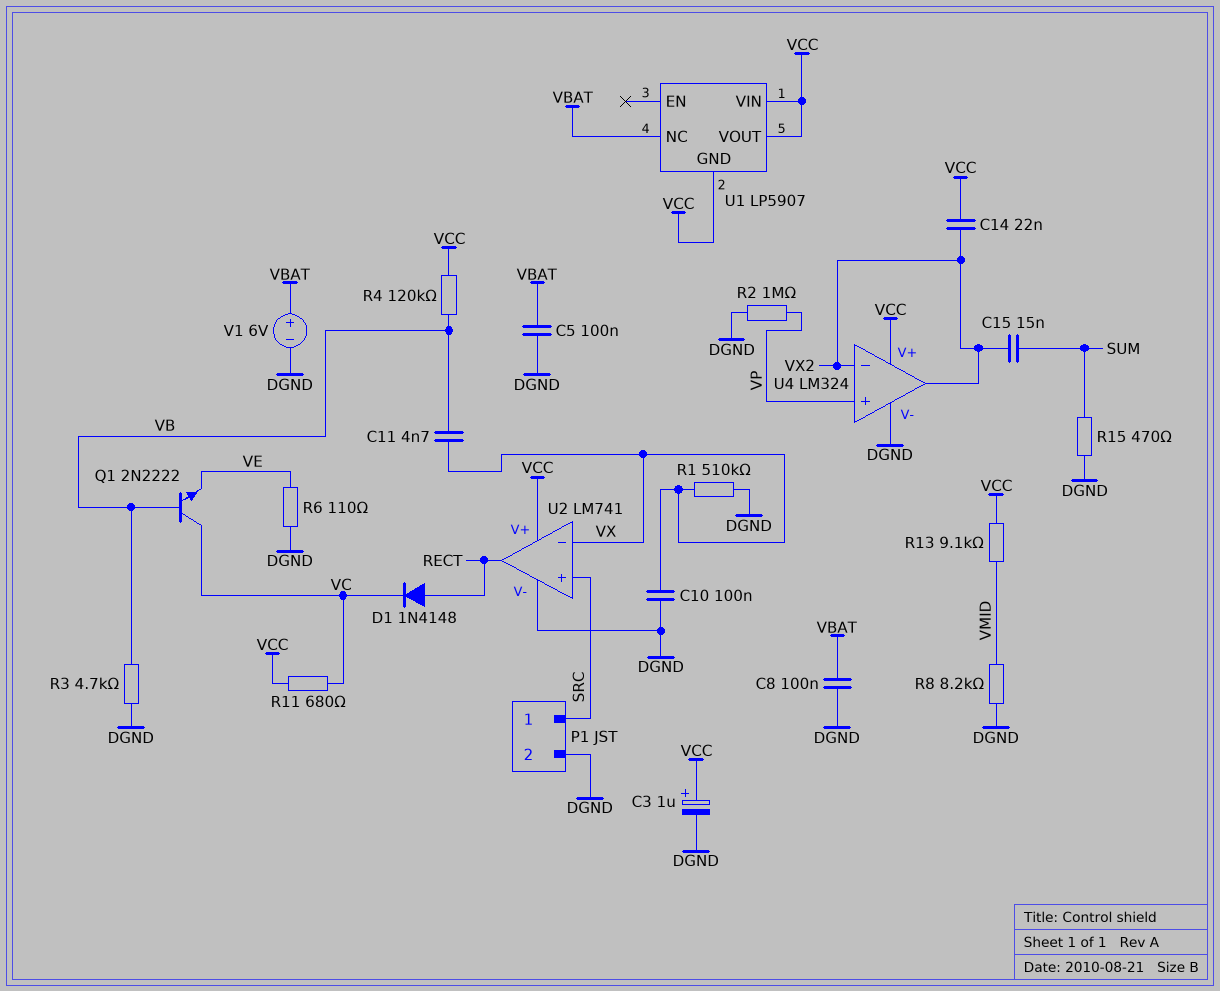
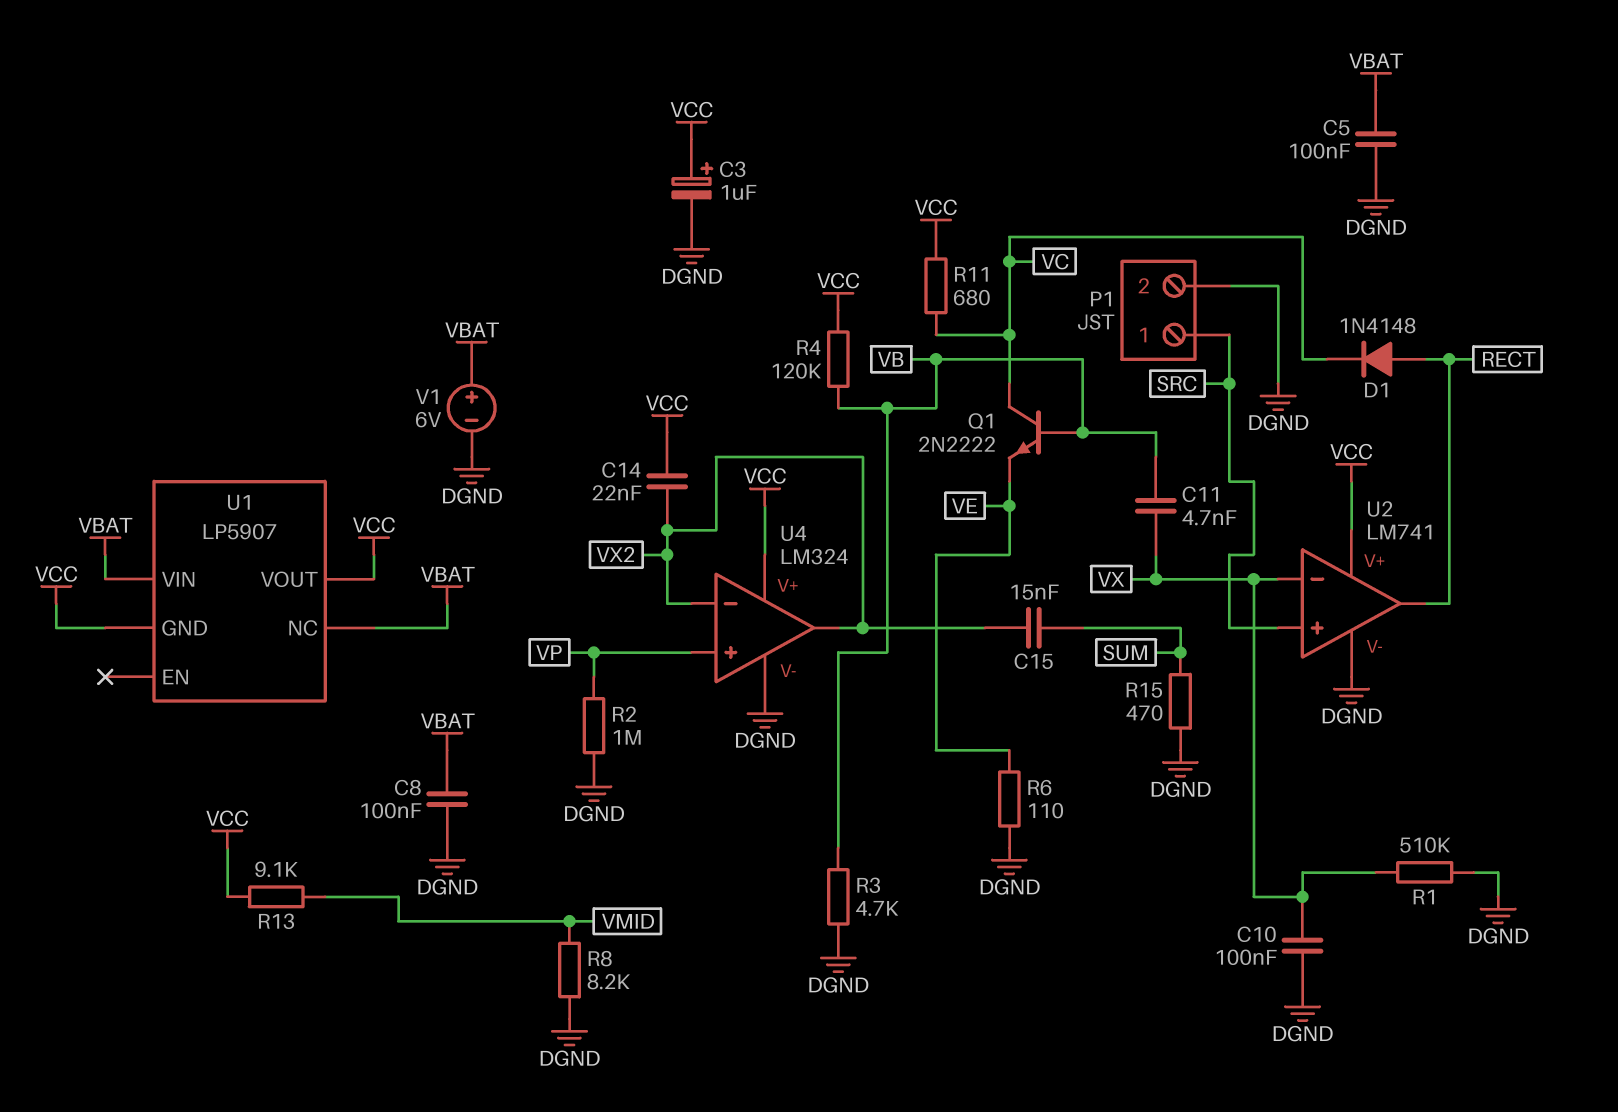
U1 pin VIN: VCC -> VBAT

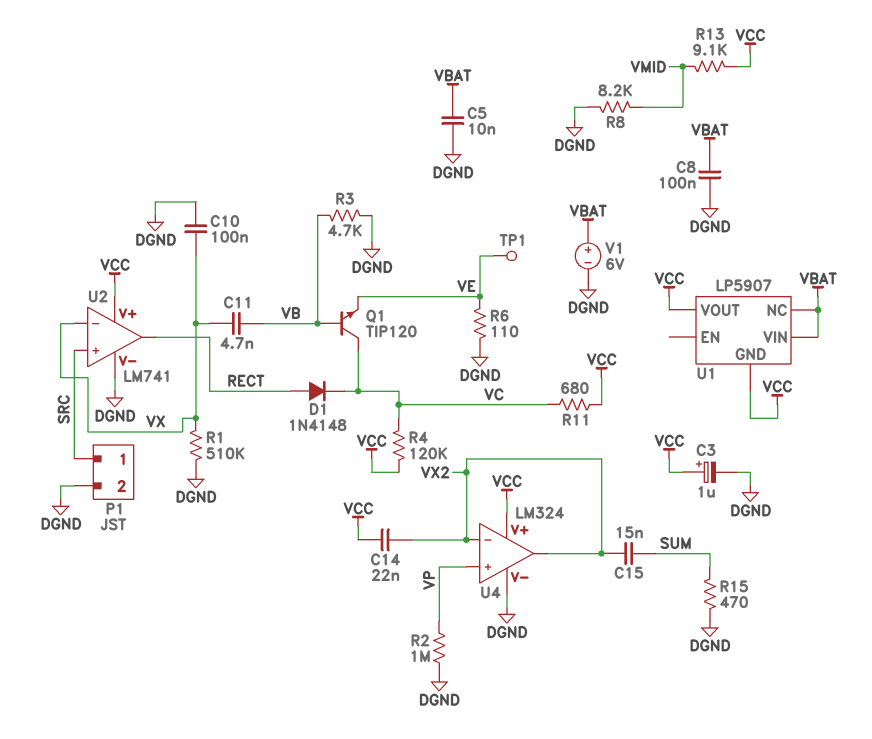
C5: 100nF (DGND, VBAT) -> 10nF (DGND, VBAT)
Q1: NPN 2N2222 (B VB, C VC, E VE) -> NPN TIP120 (B VB, C VC, E VE)
R4: 120k (VB, VCC) -> 120k (VC, VCC)
TP1: none -> test point (VE)

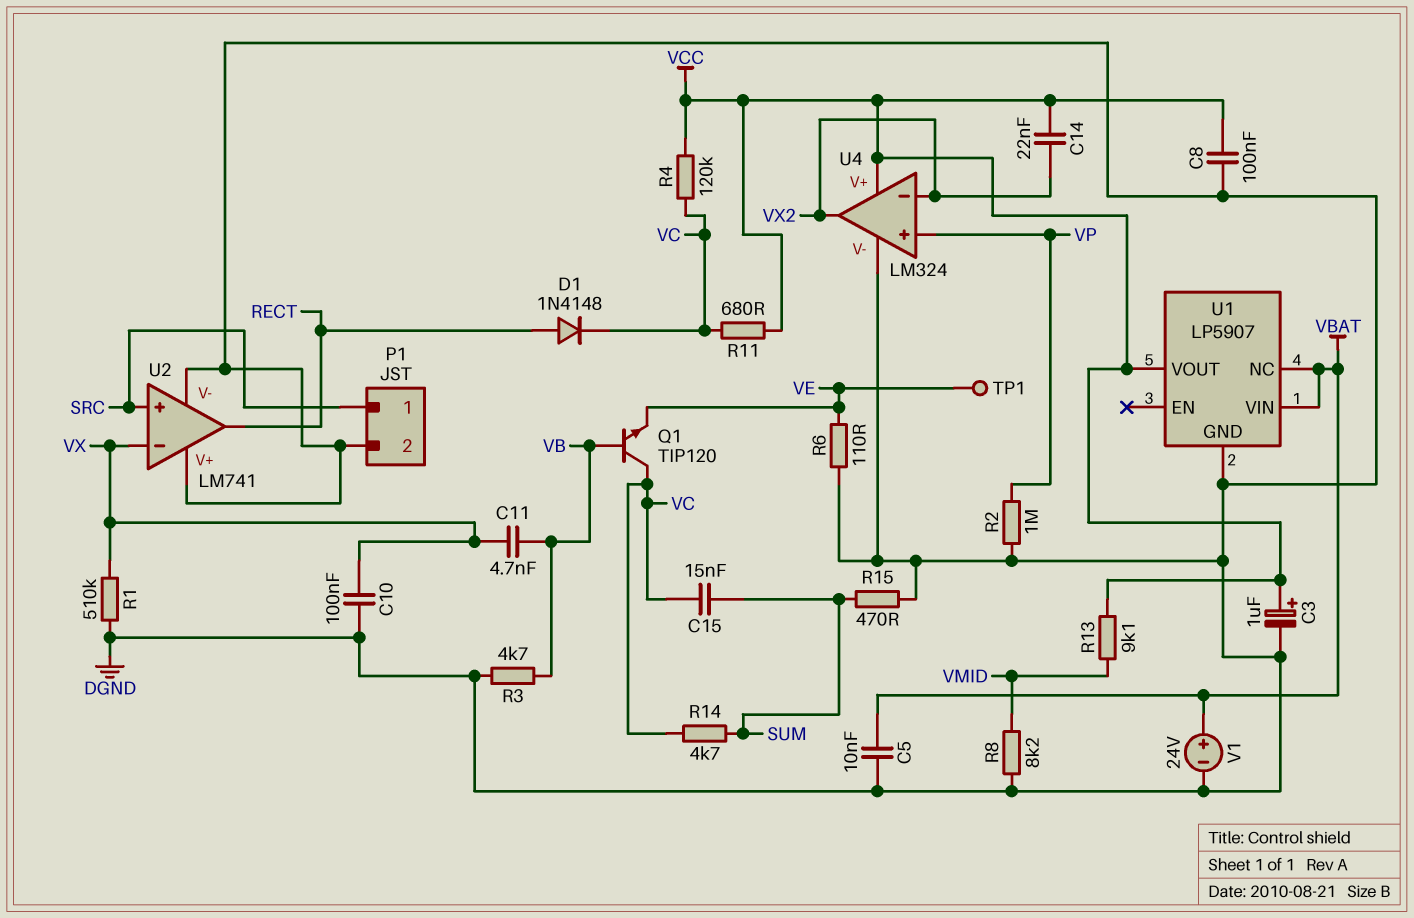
C8: 100nF (DGND, VBAT) -> 100nF (DGND, VCC)
C15: 15nF (SUM, VX2) -> 15nF (SUM, VC)
R14: none -> 4.7k (SUM, VC)
U1 pin GND: VCC -> DGND
U2 pin V+: VCC -> DGND
V1: 6V (plus VBAT, minus DGND) -> 24V (plus VBAT, minus DGND)

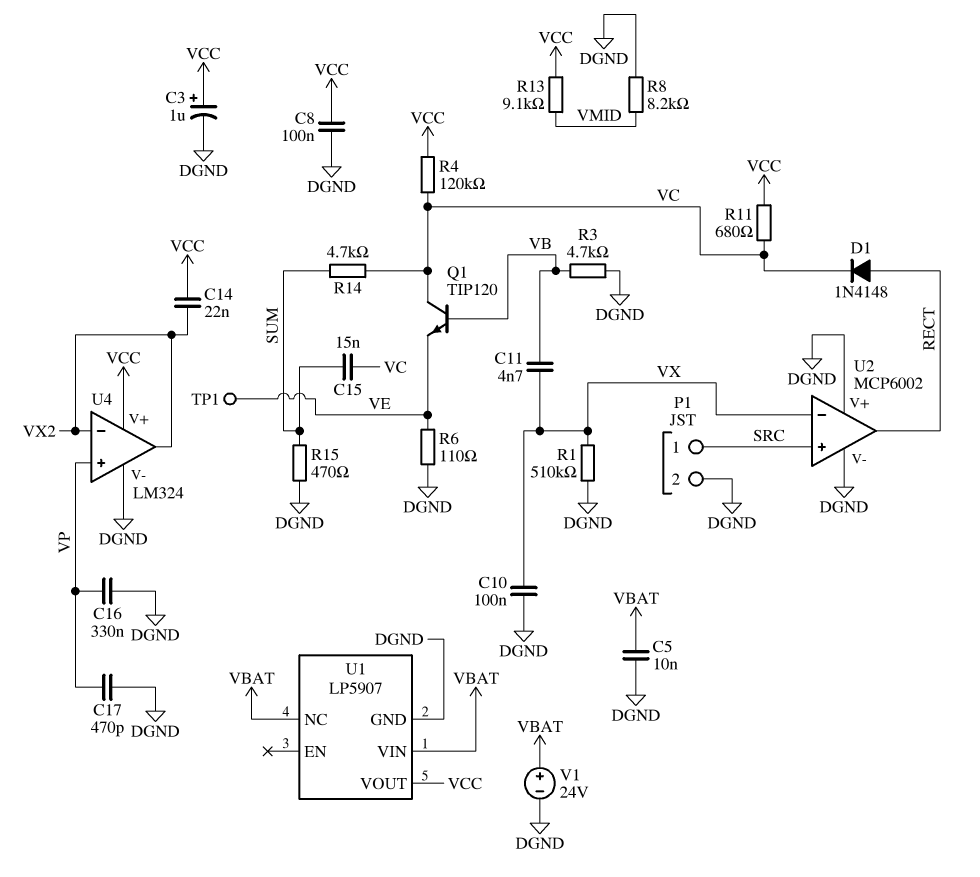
C16: none -> 330nF (DGND, VP)
C17: none -> 470pF (DGND, VP)
R2: 1M (DGND, VP) -> none
U2: LM741 -> MCP6002

